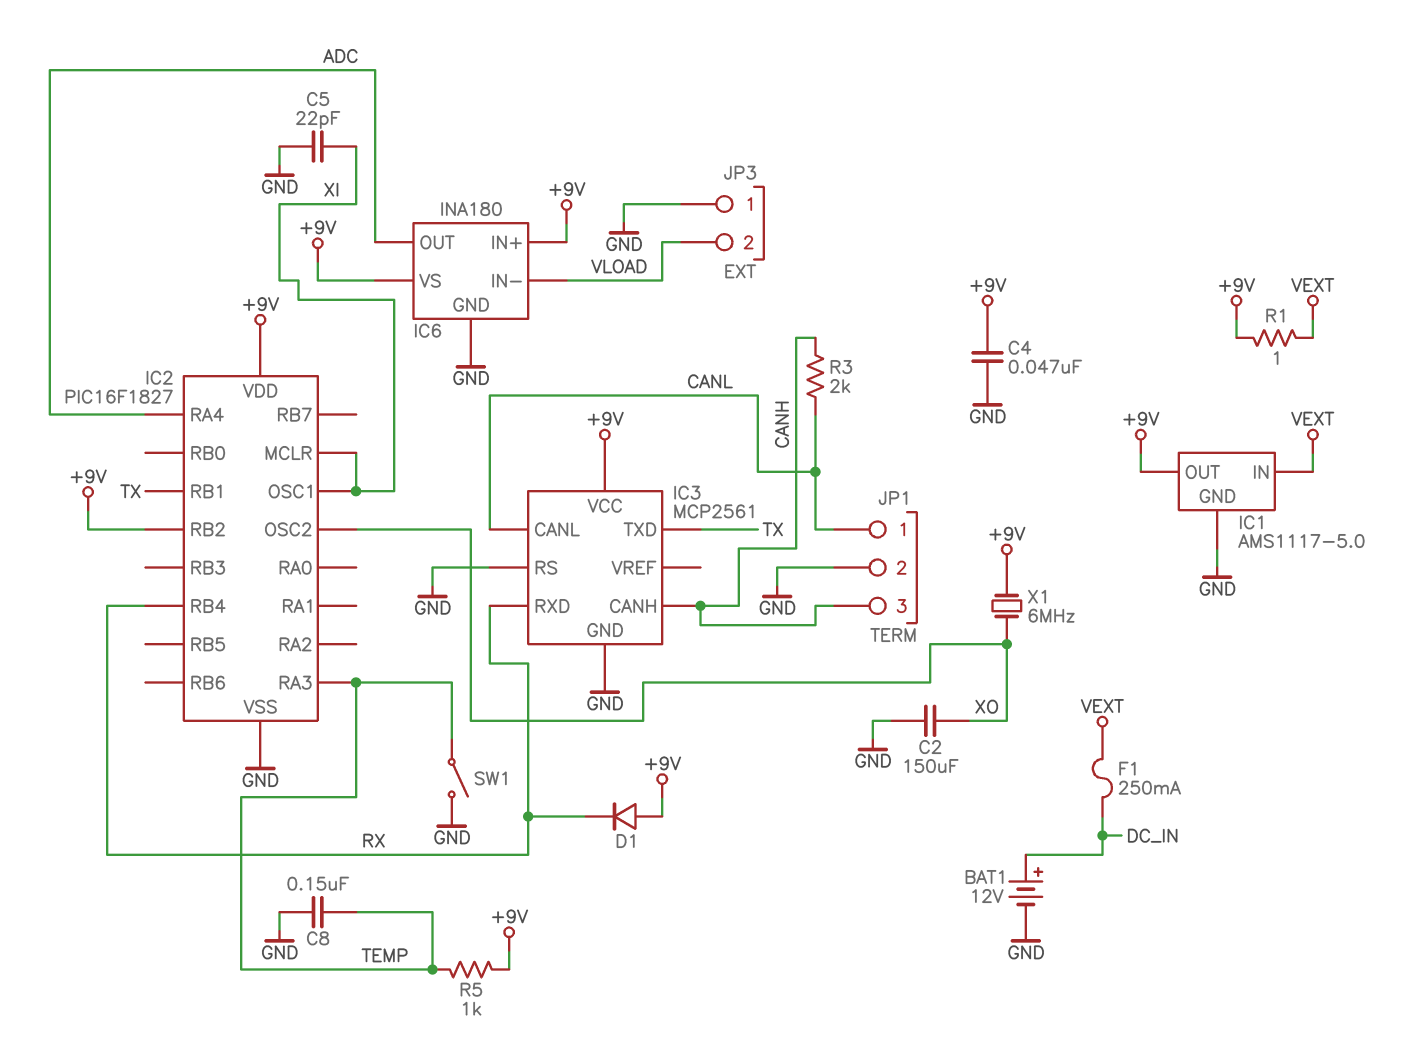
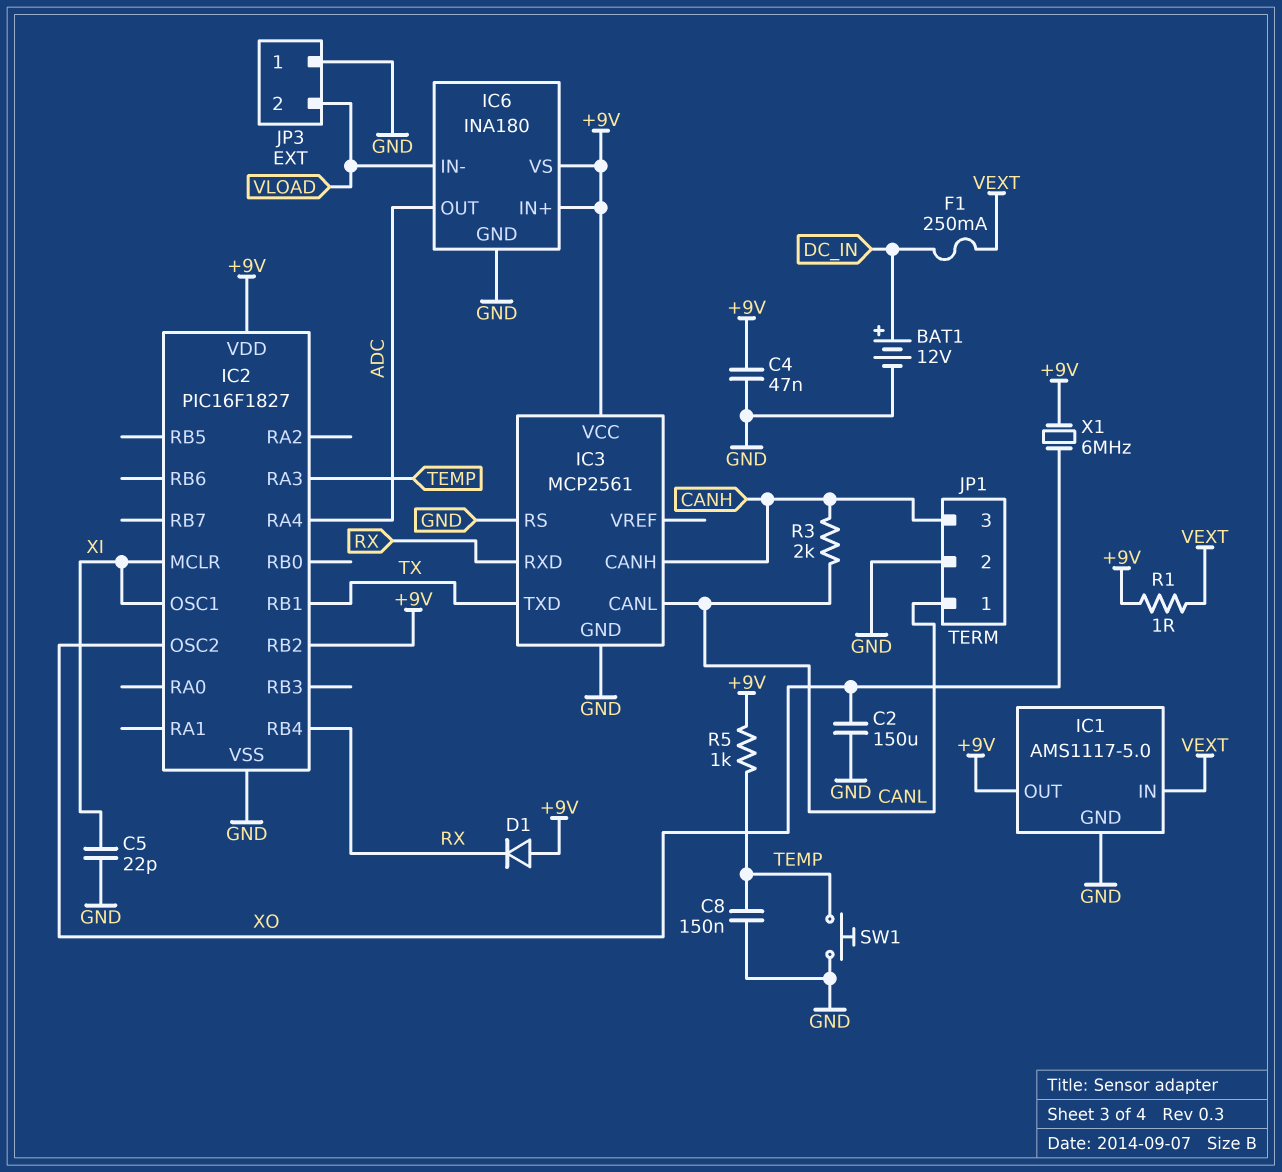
SW1: switch (GND, TEMP) -> button (GND, TEMP)

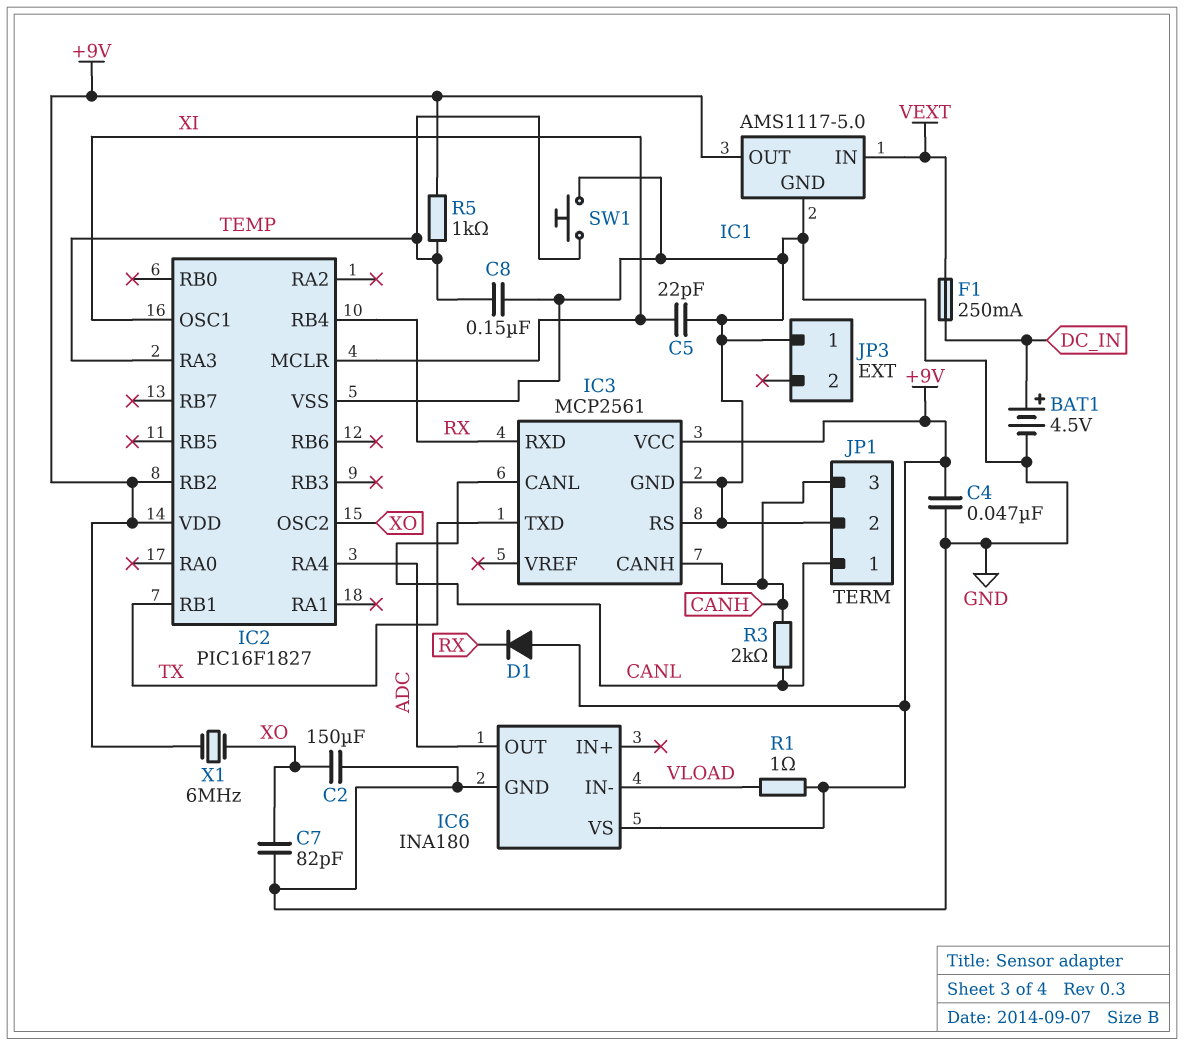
BAT1: 12V (plus DC_IN, minus GND) -> 4.5V (plus DC_IN, minus GND)
C7: none -> 82pF (GND, XO)
IC6 pin IN+: +9V -> none
JP3 pin 2: VLOAD -> none
R1: 1 (+9V, VEXT) -> 1 (+9V, VLOAD)

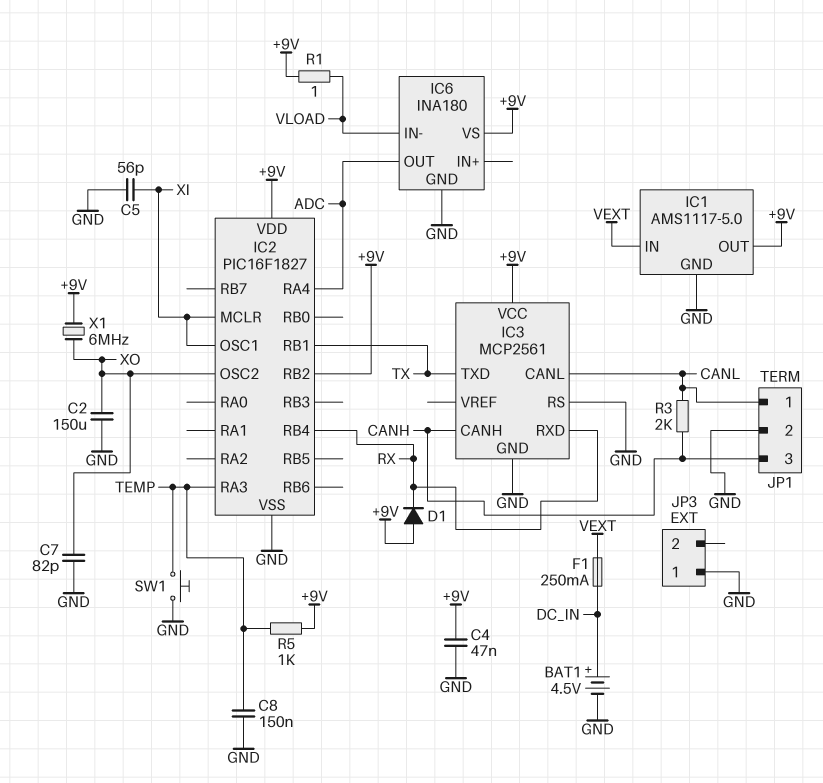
C5: 22pF (GND, XI) -> 56pF (GND, XI)

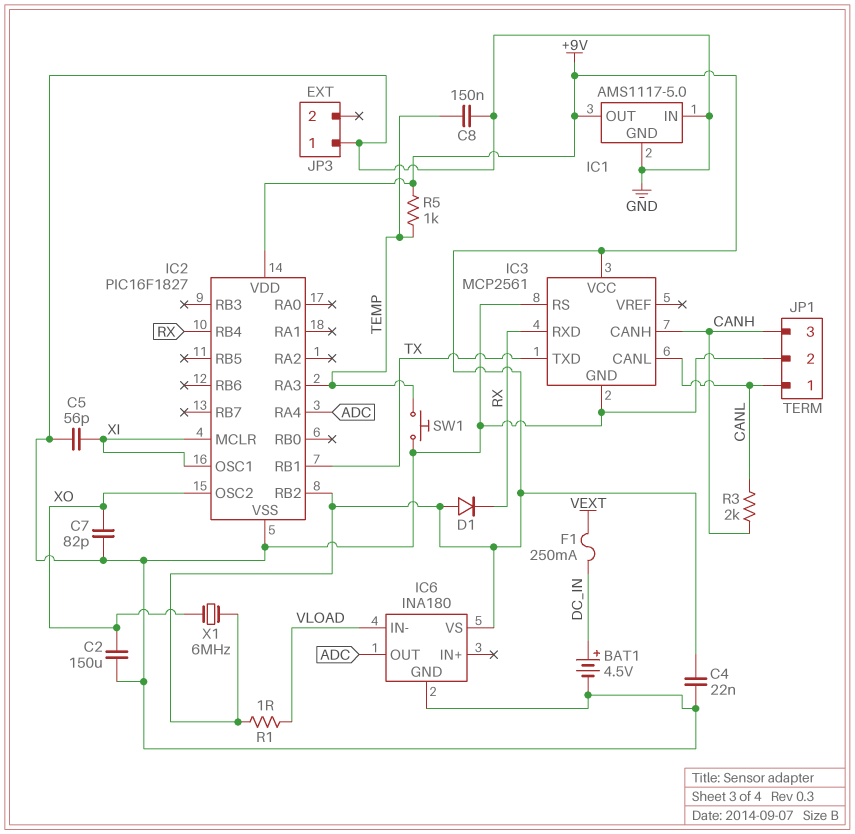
C4: 47nF (+9V, GND) -> 22nF (+9V, GND)
IC1 pin IN: VEXT -> GND

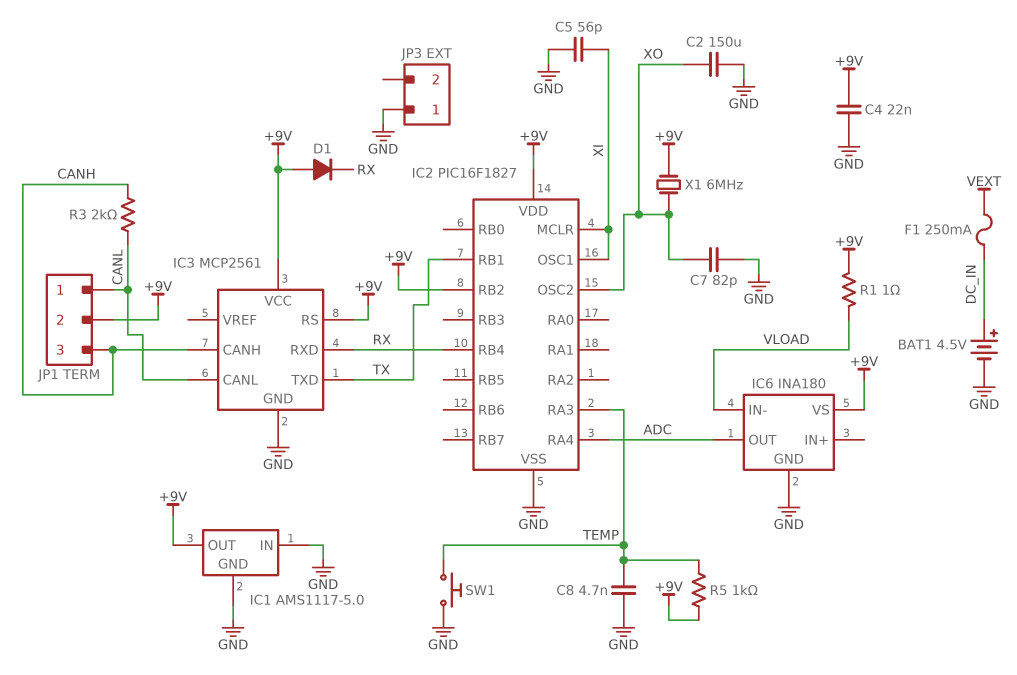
C8: 150nF (GND, TEMP) -> 4.7nF (GND, TEMP)
IC3 pin RS: GND -> +9V
JP1 pin 2: GND -> +9V

